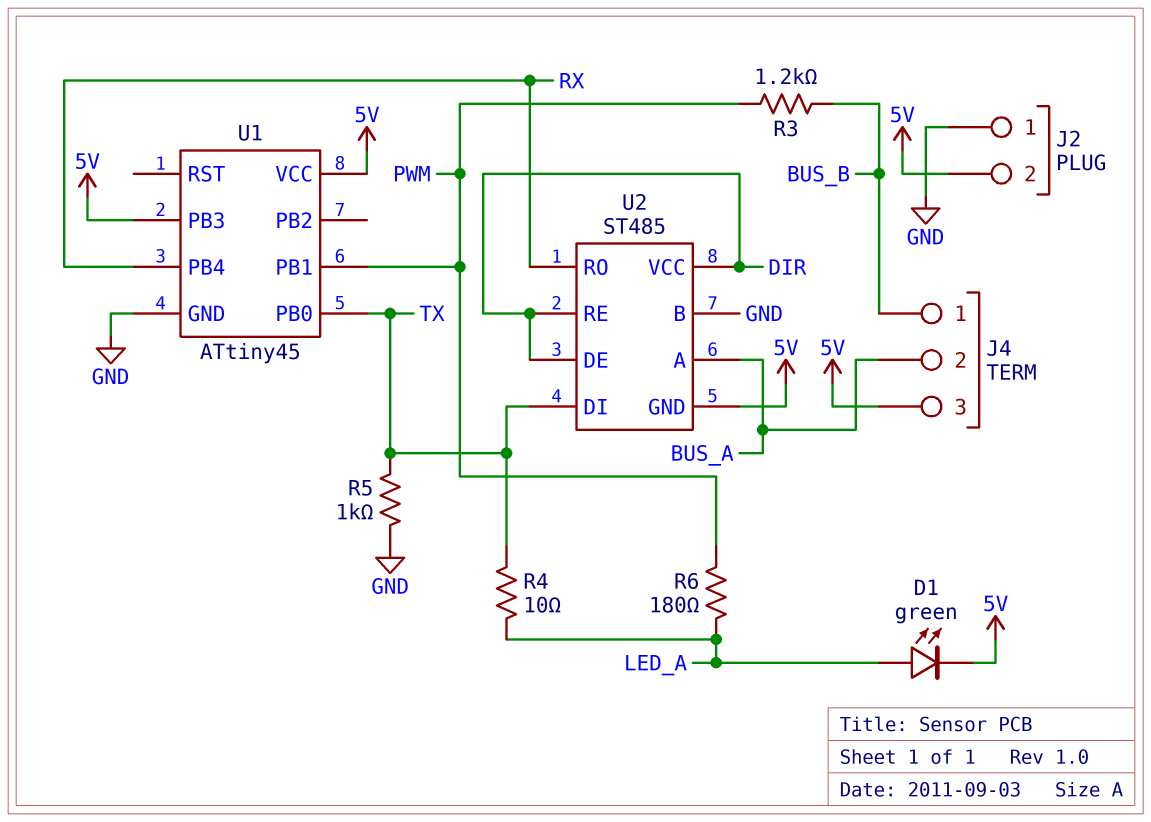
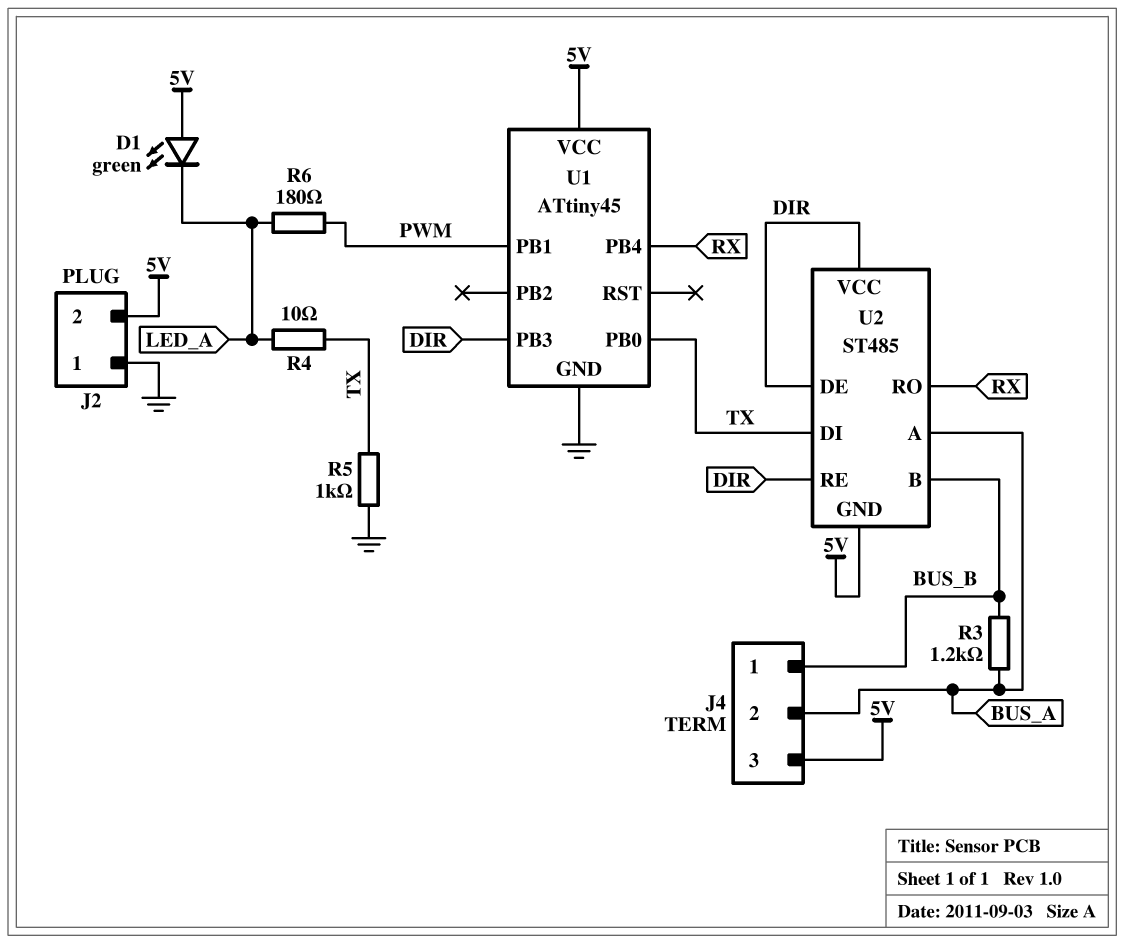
D1: LED green (A LED_A, K 5V) -> LED green (A 5V, K LED_A)
R3: 1.2k (BUS_B, PWM) -> 1.2k (BUS_A, BUS_B)
U1 pin PB3: 5V -> DIR
U2 pin B: GND -> BUS_B

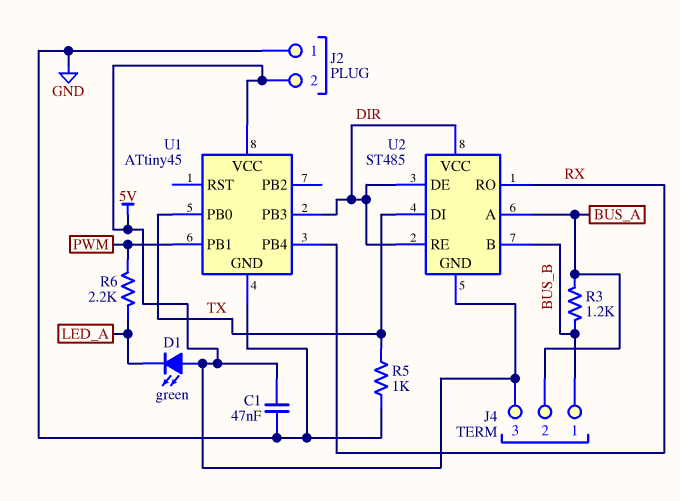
C1: none -> 47nF (5V, GND)
R4: 10 (LED_A, TX) -> none
R6: 180 (LED_A, PWM) -> 2.2k (LED_A, PWM)

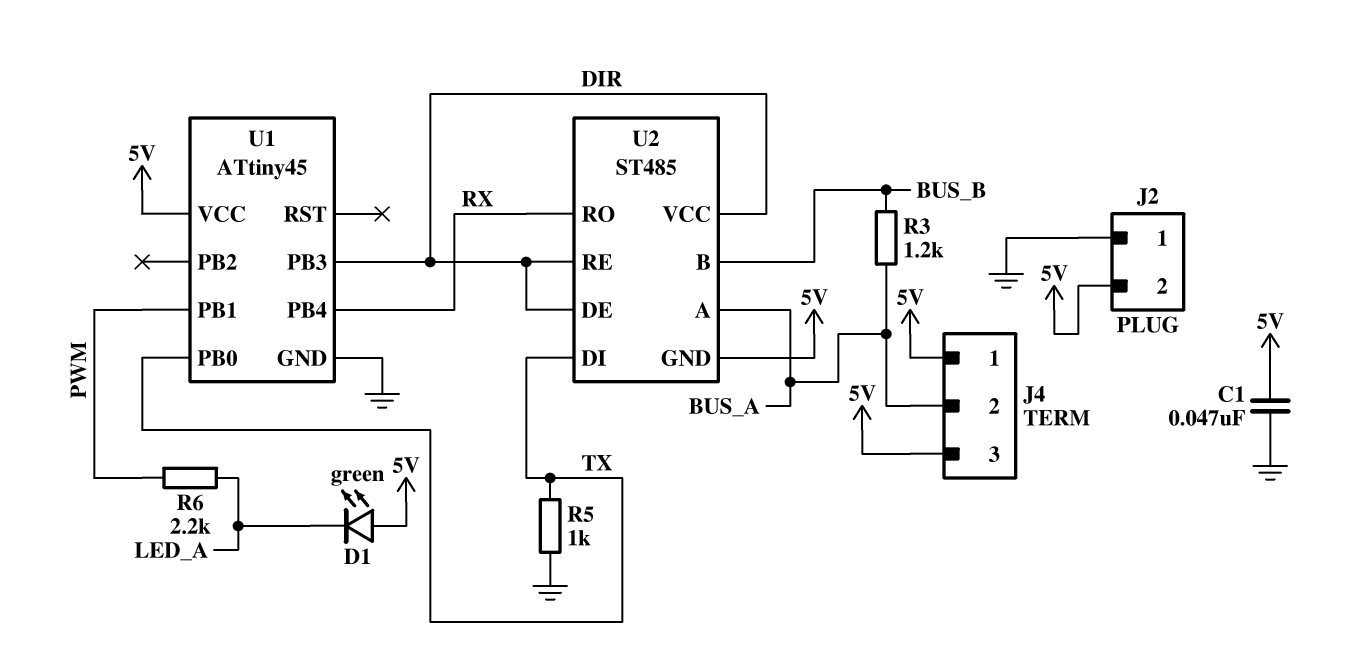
J4 pin 1: BUS_B -> 5V

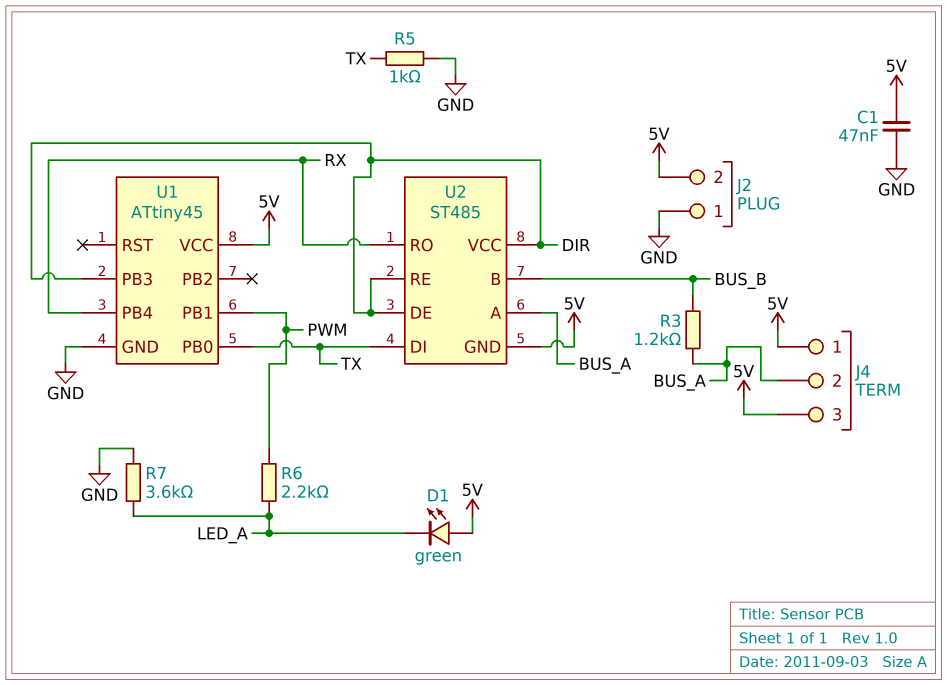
R7: none -> 3.6k (GND, LED_A)

